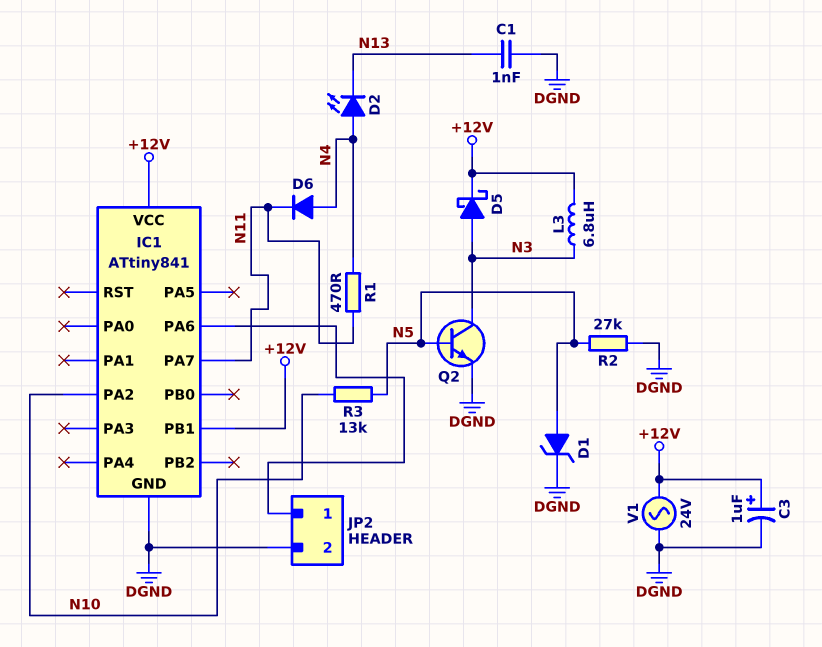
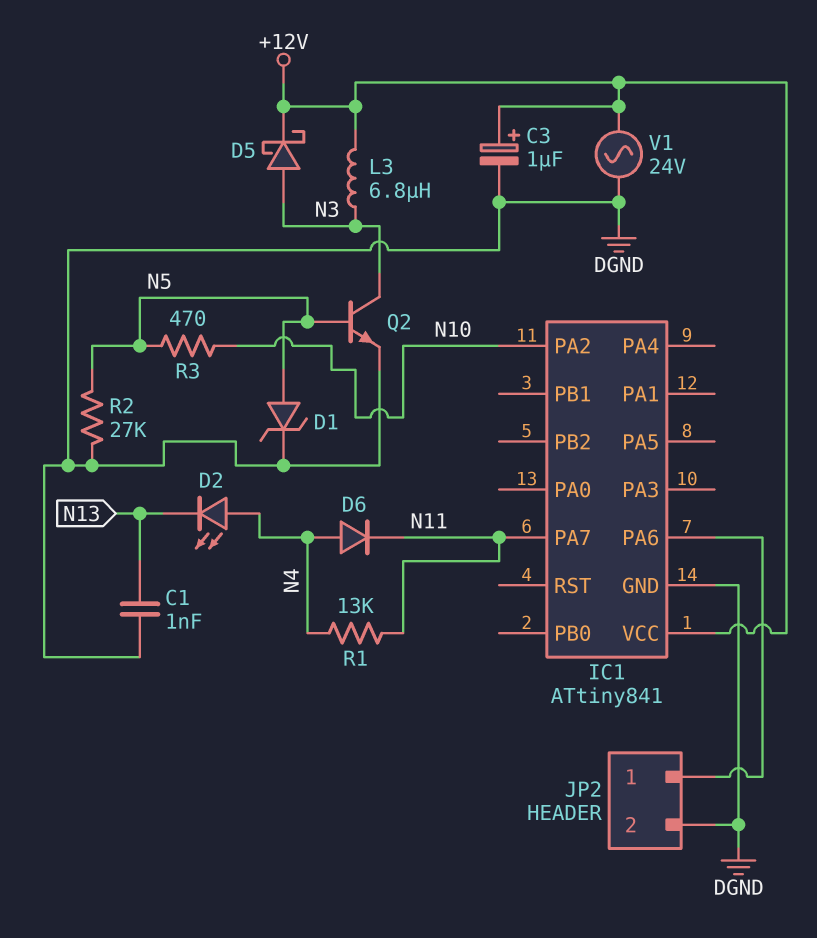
IC1 pin PB1: +12V -> none
R1: 470 (N4, N11) -> 13k (N4, N11)
R3: 13k (N5, N10) -> 470 (N5, N10)

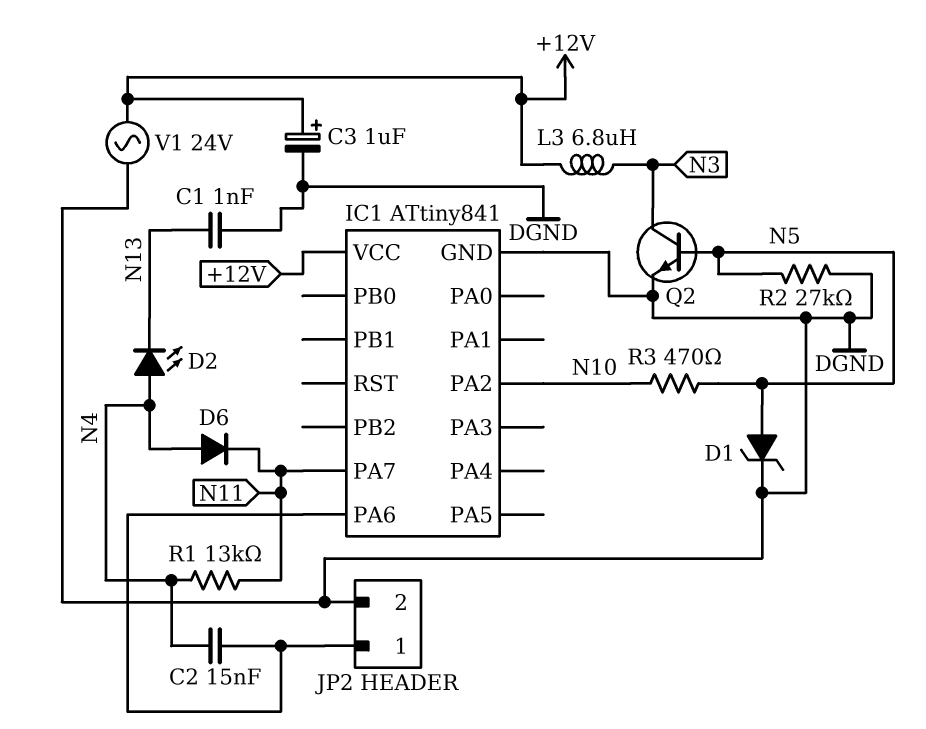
C2: none -> 15nF (IC1/PA6, N4)
D5: schottky (A N3, K +12V) -> none

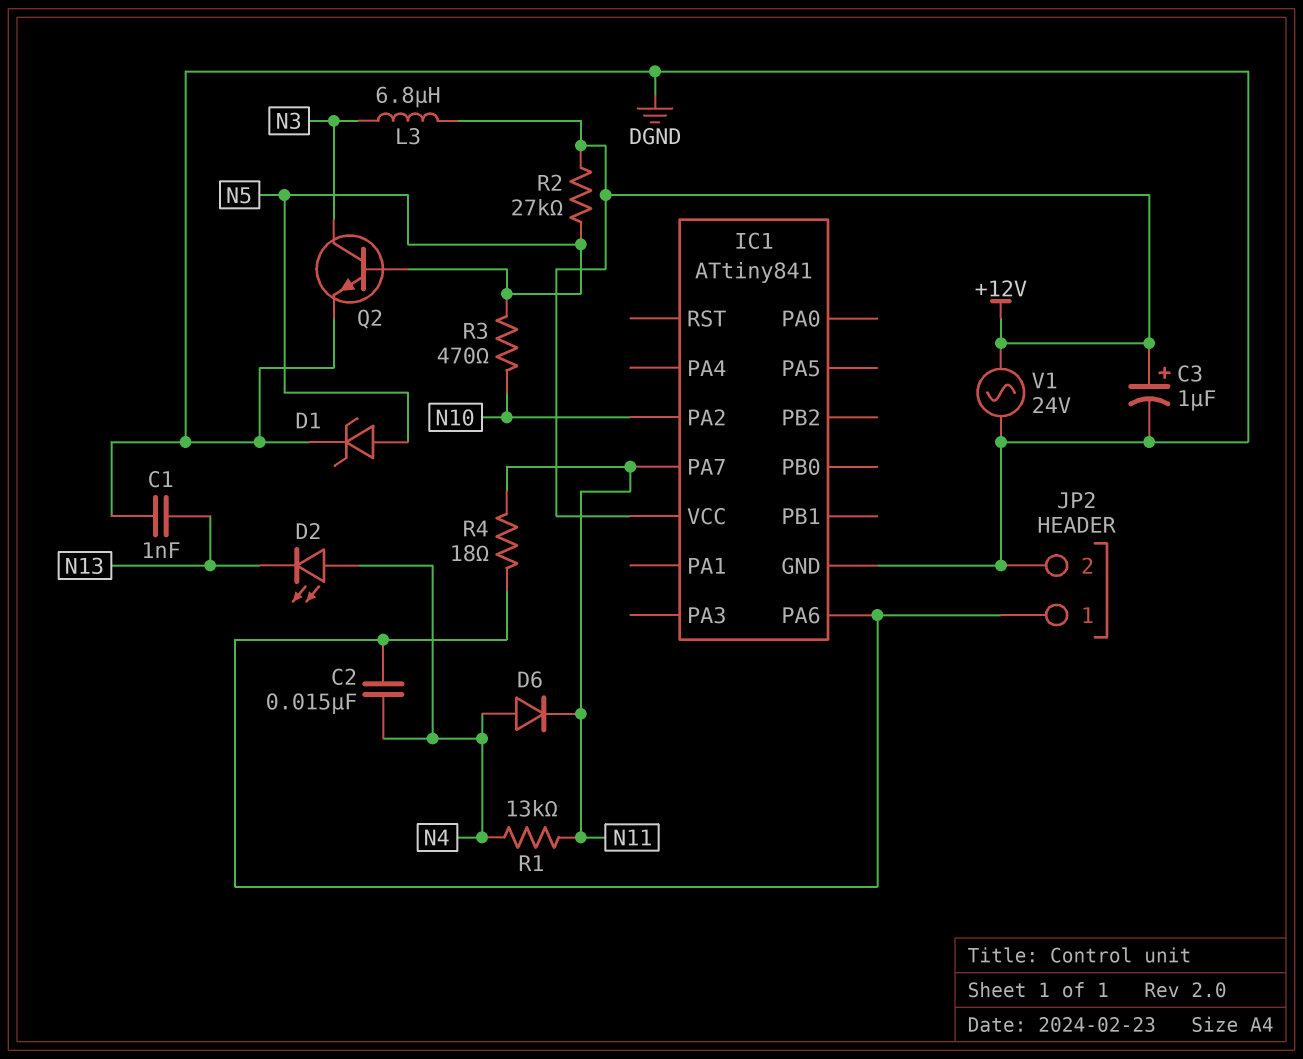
R2: 27k (DGND, N5) -> 27k (+12V, N5)
R4: none -> 18 (IC1/PA6, N11)

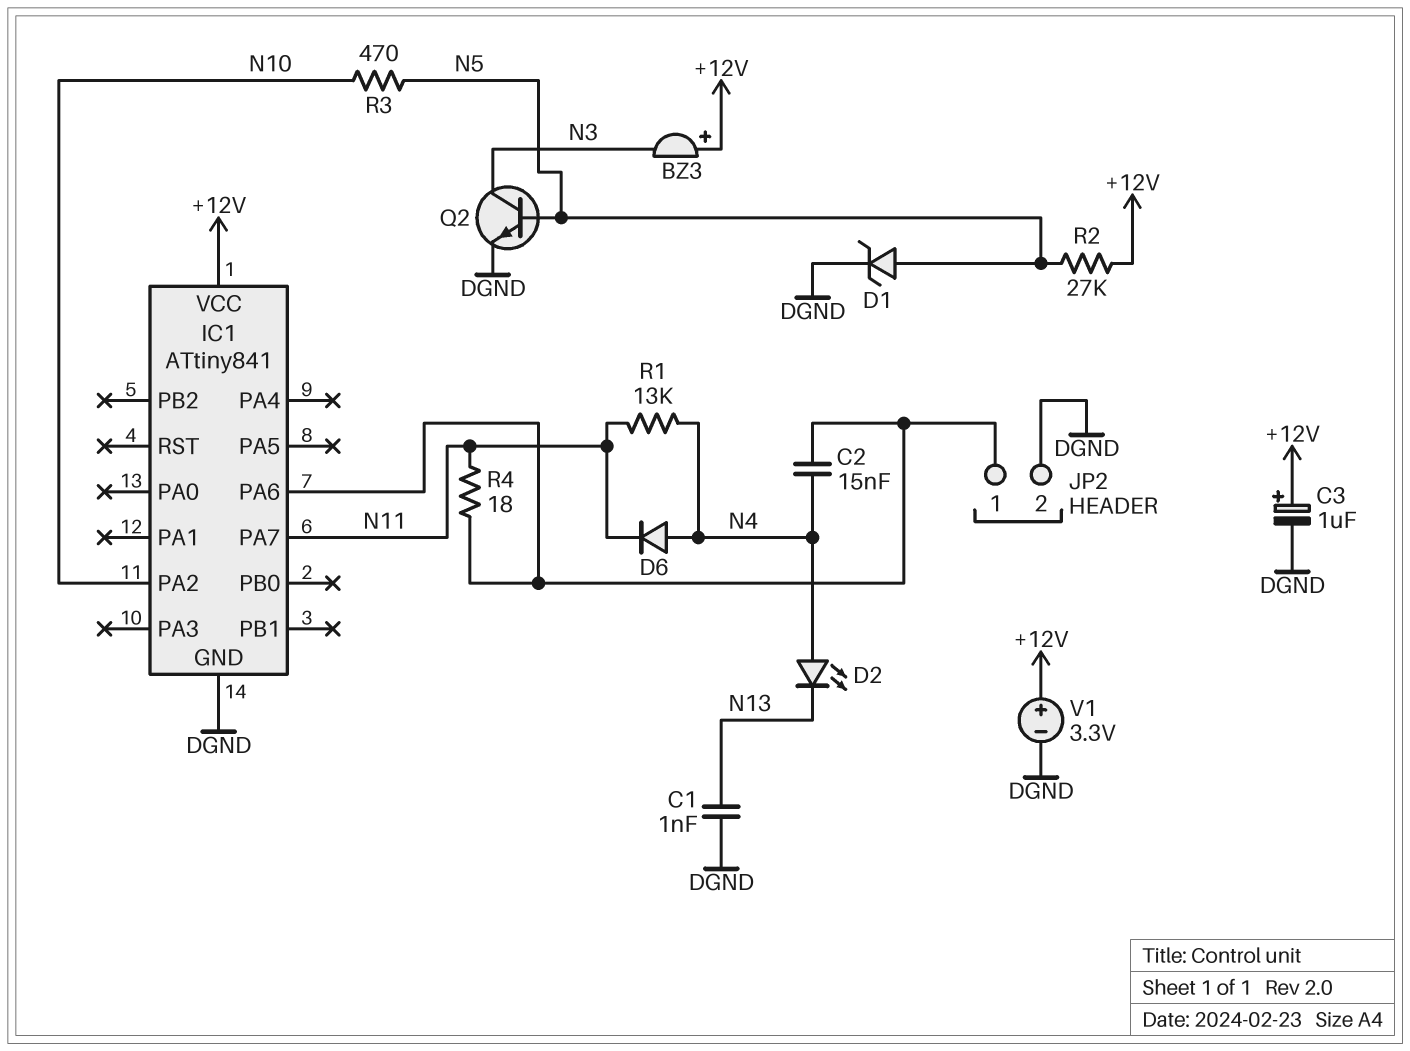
BZ3: none -> buzzer (plus +12V, minus N3)
L3: 6.8uH (+12V, N3) -> none
V1: AC 24V (+12V, DGND) -> 3.3V (plus +12V, minus DGND)

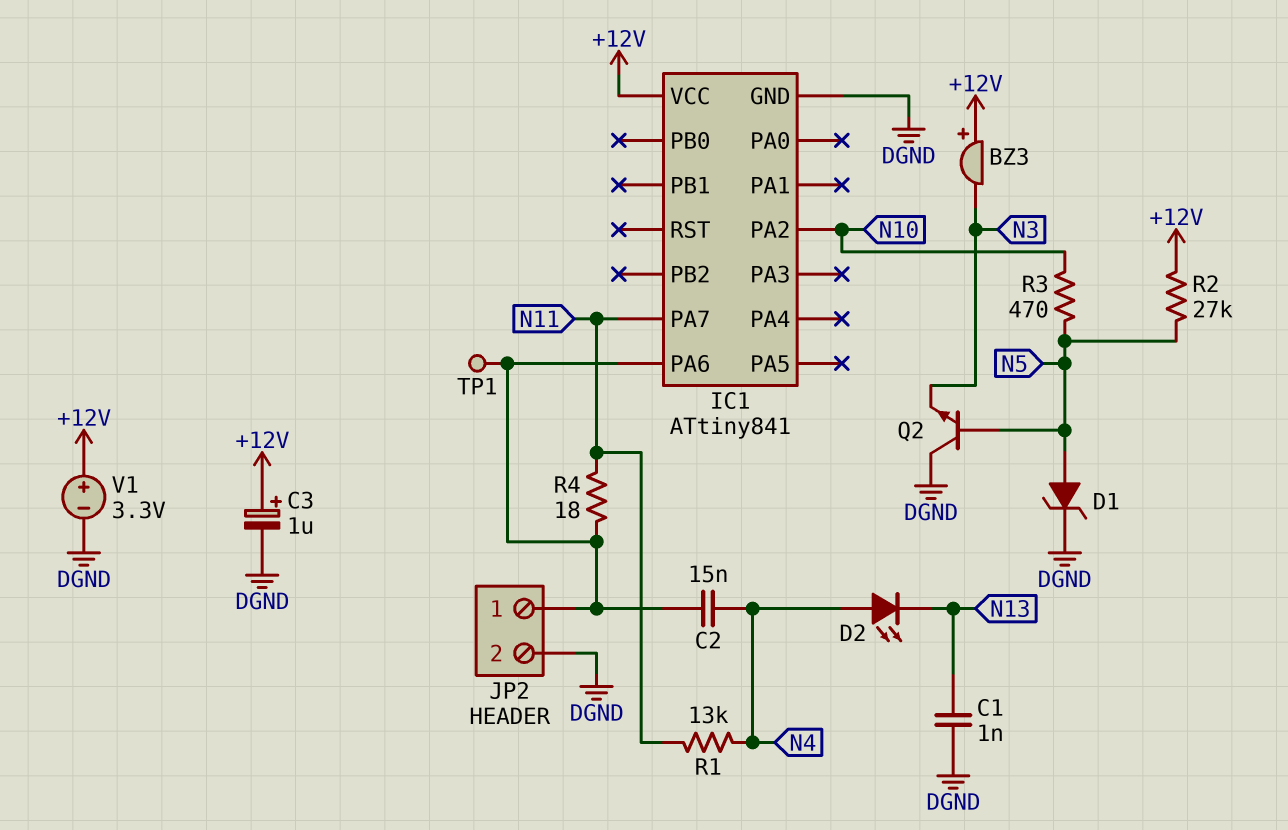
D6: diode (A N4, K N11) -> none
Q2: NPN (B N5, C N3, E DGND) -> NPN (B N5, C DGND, E N3)
TP1: none -> test point (IC1/PA6)

